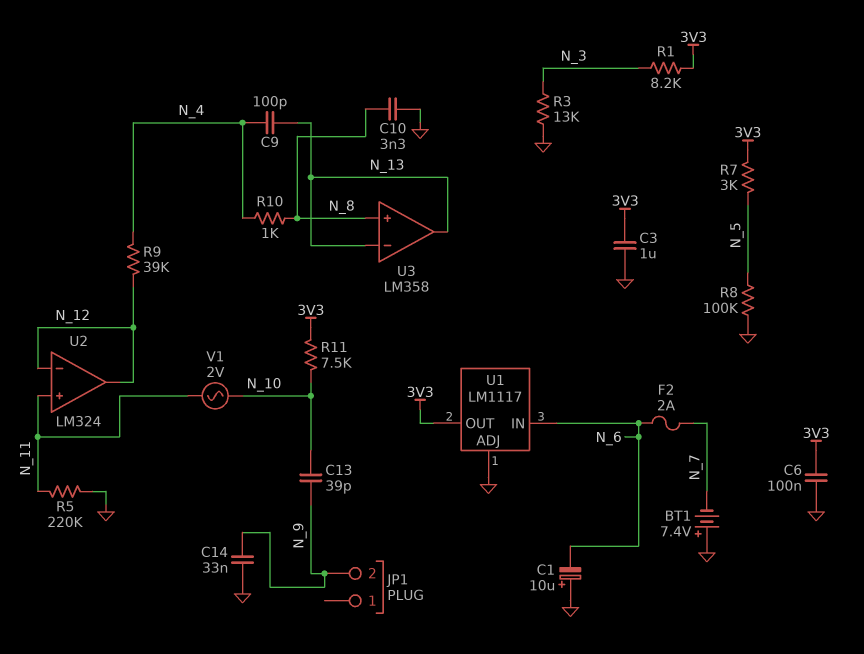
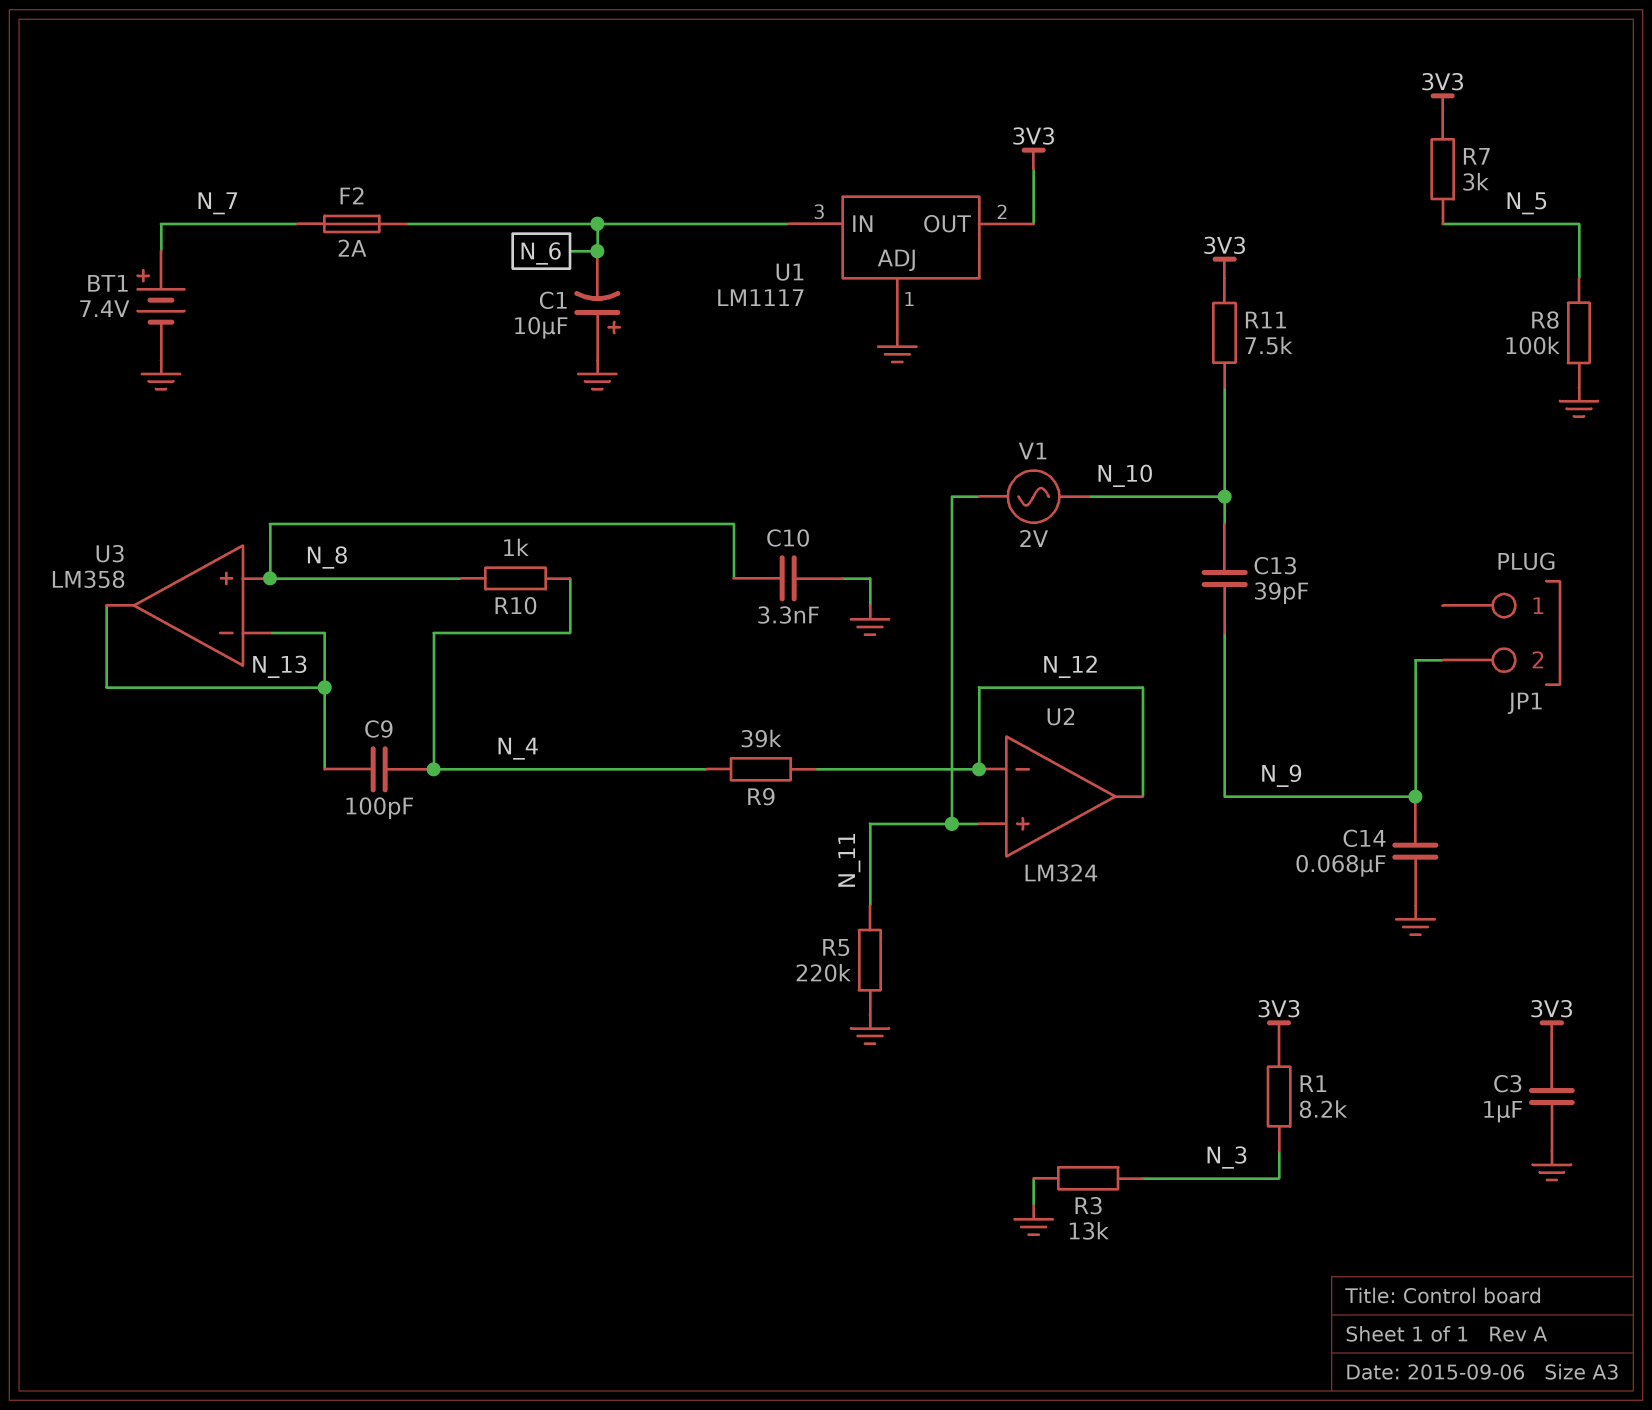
BT1: 7.4V (plus GND, minus N_7) -> 7.4V (plus N_7, minus GND)
C6: 100nF (3V3, GND) -> none
C14: 33nF (GND, N_9) -> 68nF (GND, N_9)

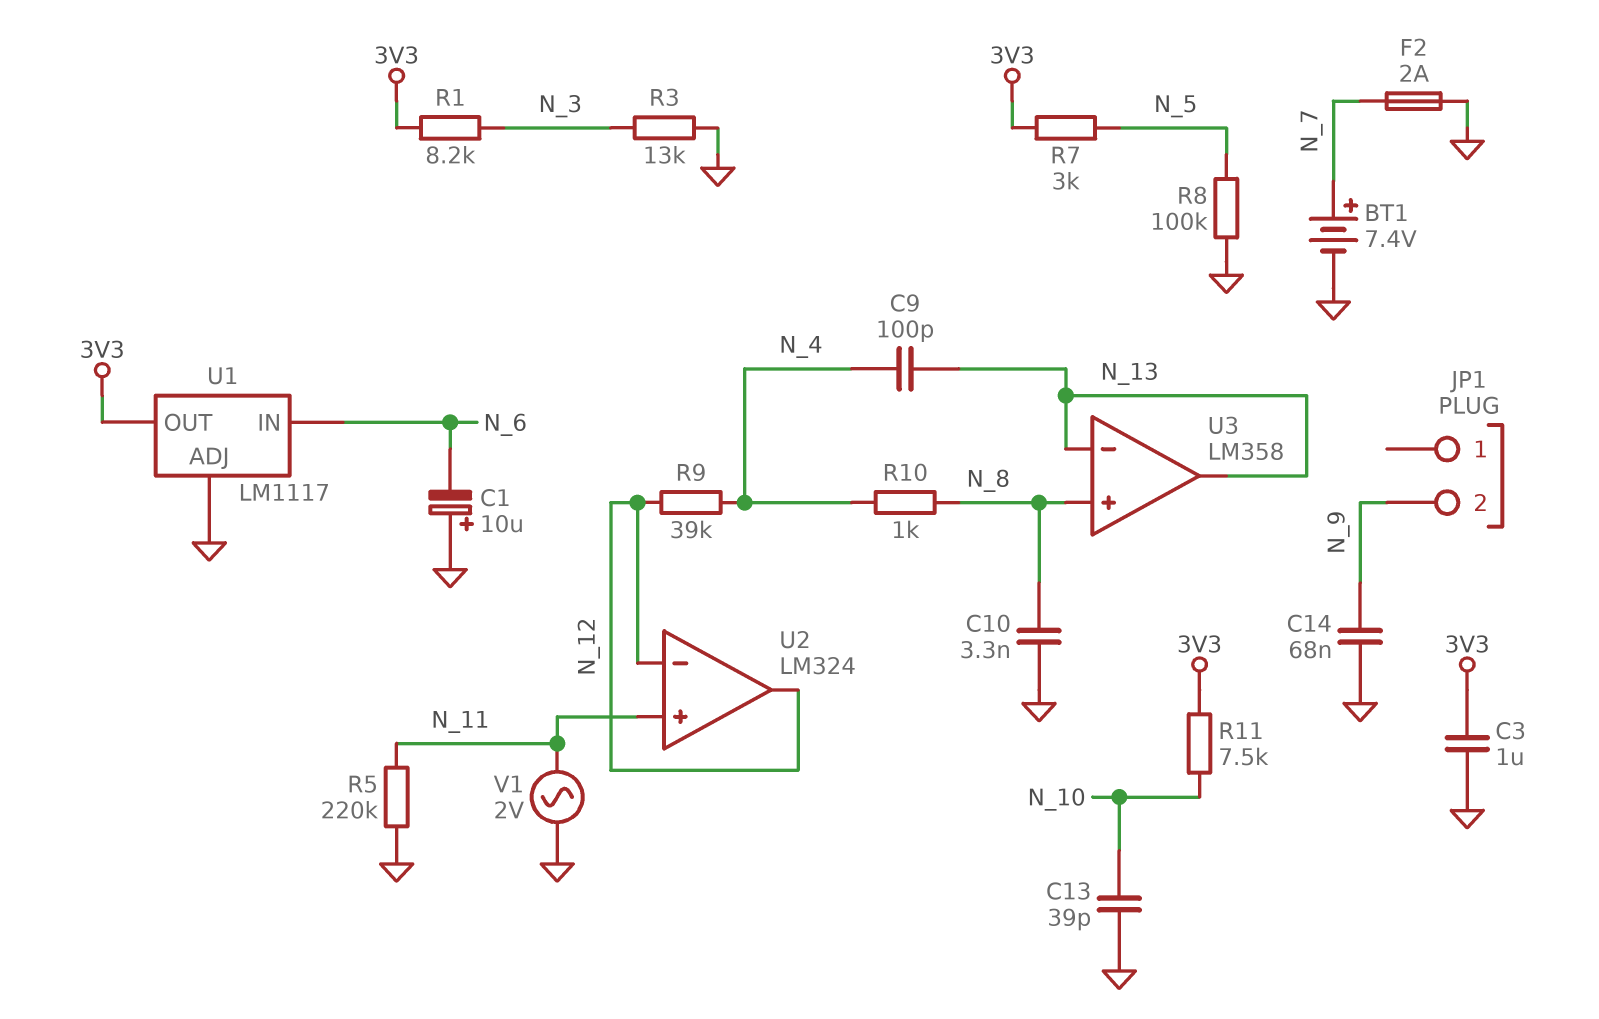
C13: 39pF (N_9, N_10) -> 39pF (GND, N_10)
F2: 2A (N_6, N_7) -> 2A (GND, N_7)
V1: AC 2V (N_10, N_11) -> AC 2V (GND, N_11)

